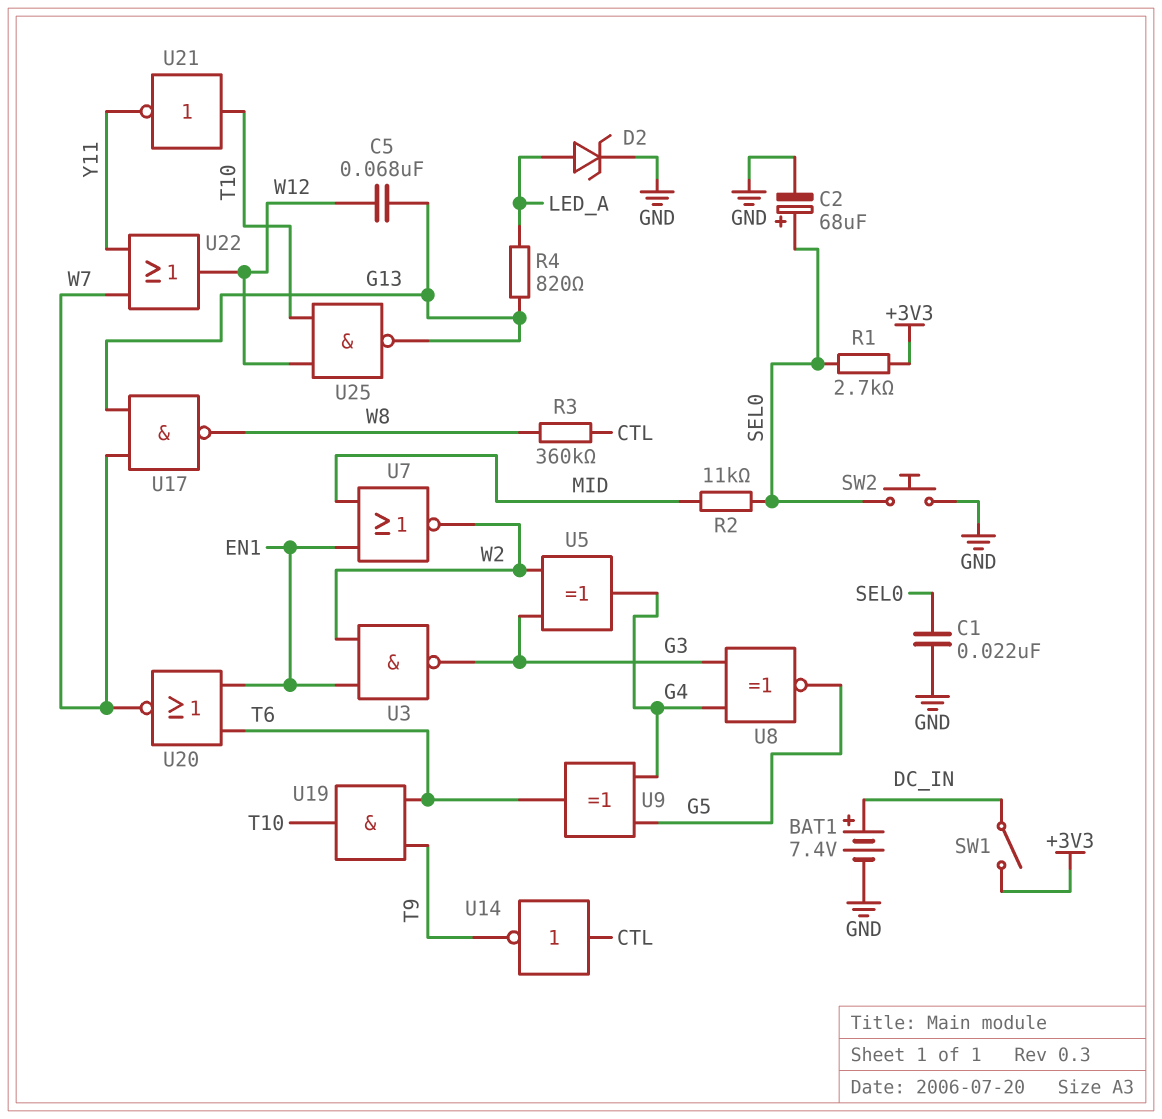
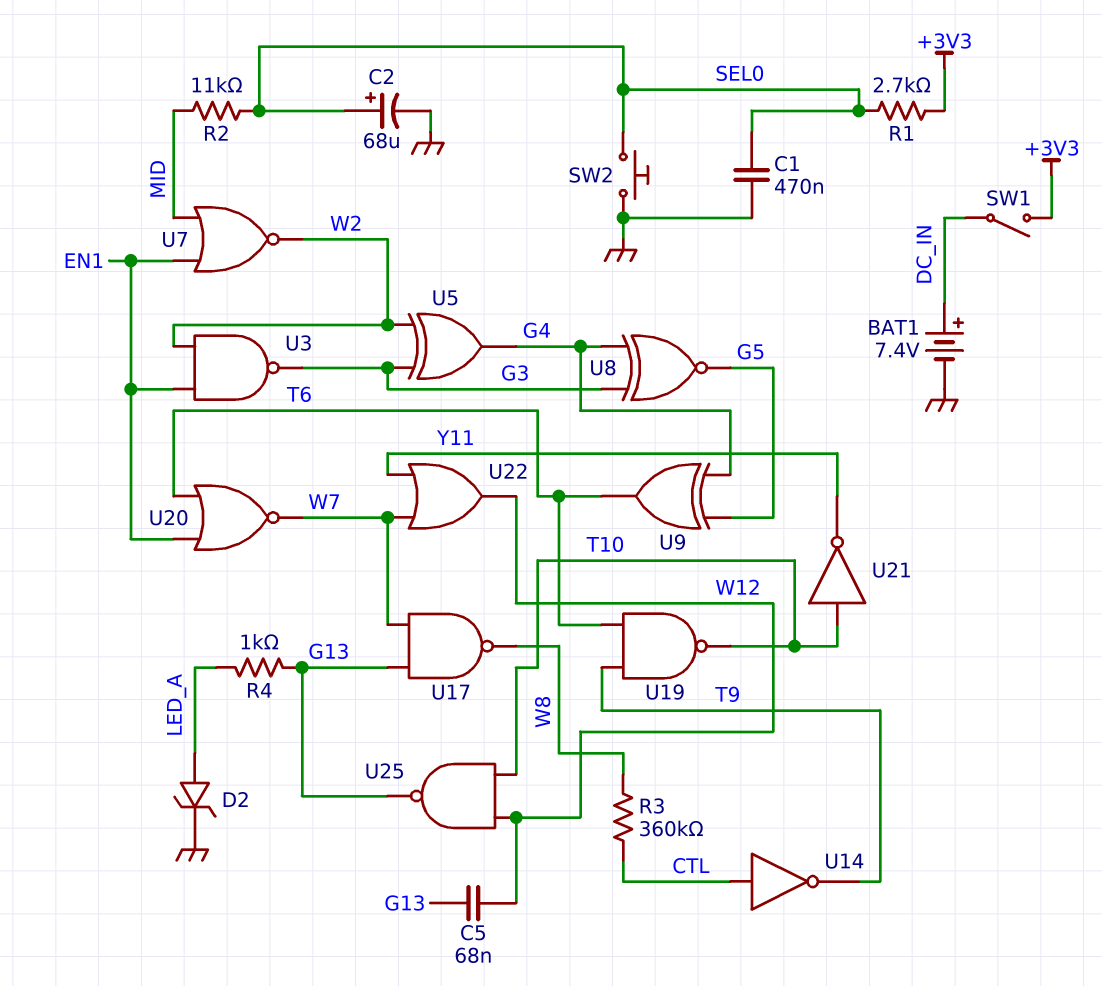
C1: 22nF (GND, SEL0) -> 470nF (GND, SEL0)
R4: 820 (G13, LED_A) -> 1k (G13, LED_A)
U19: AND (in T6, in T9, out T10) -> NAND (in T6, in T9, out T10)

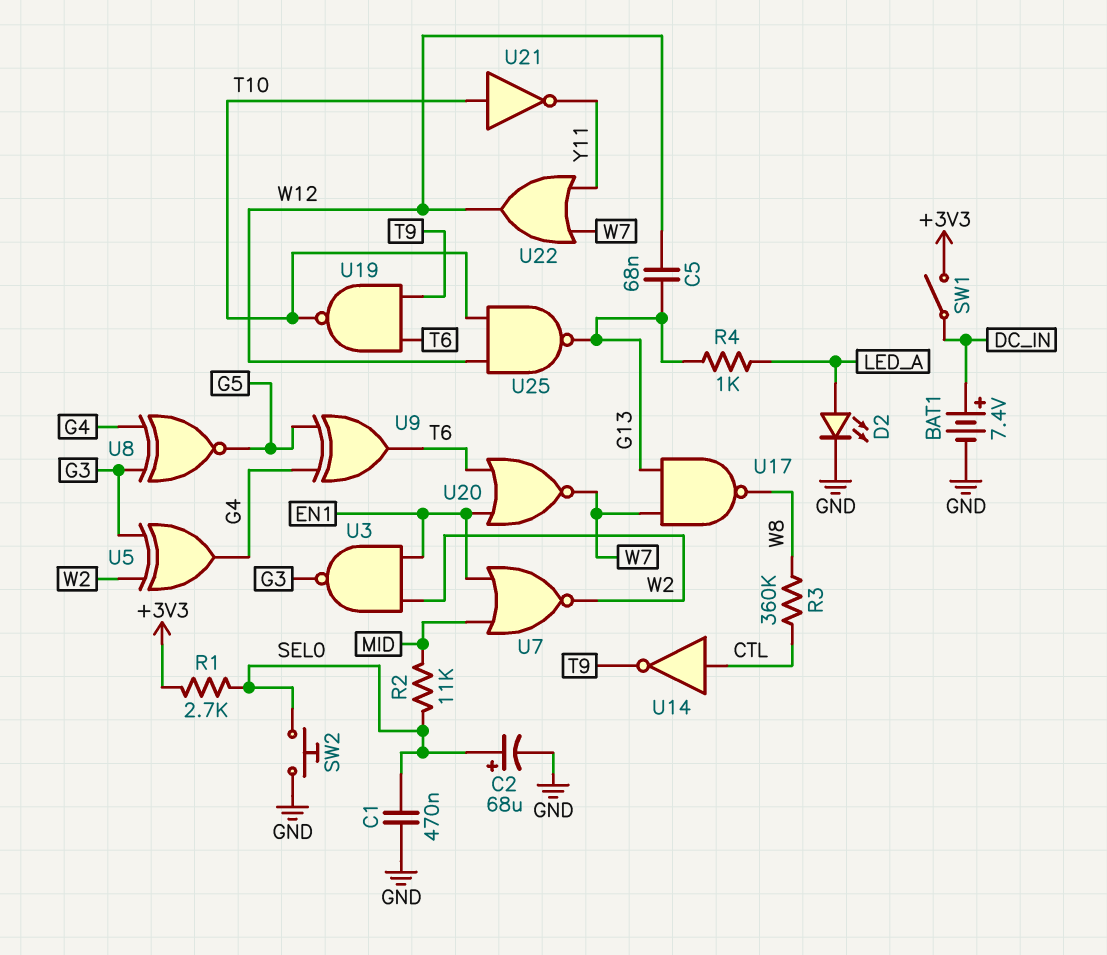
D2: zener (A LED_A, K GND) -> LED (A LED_A, K GND)

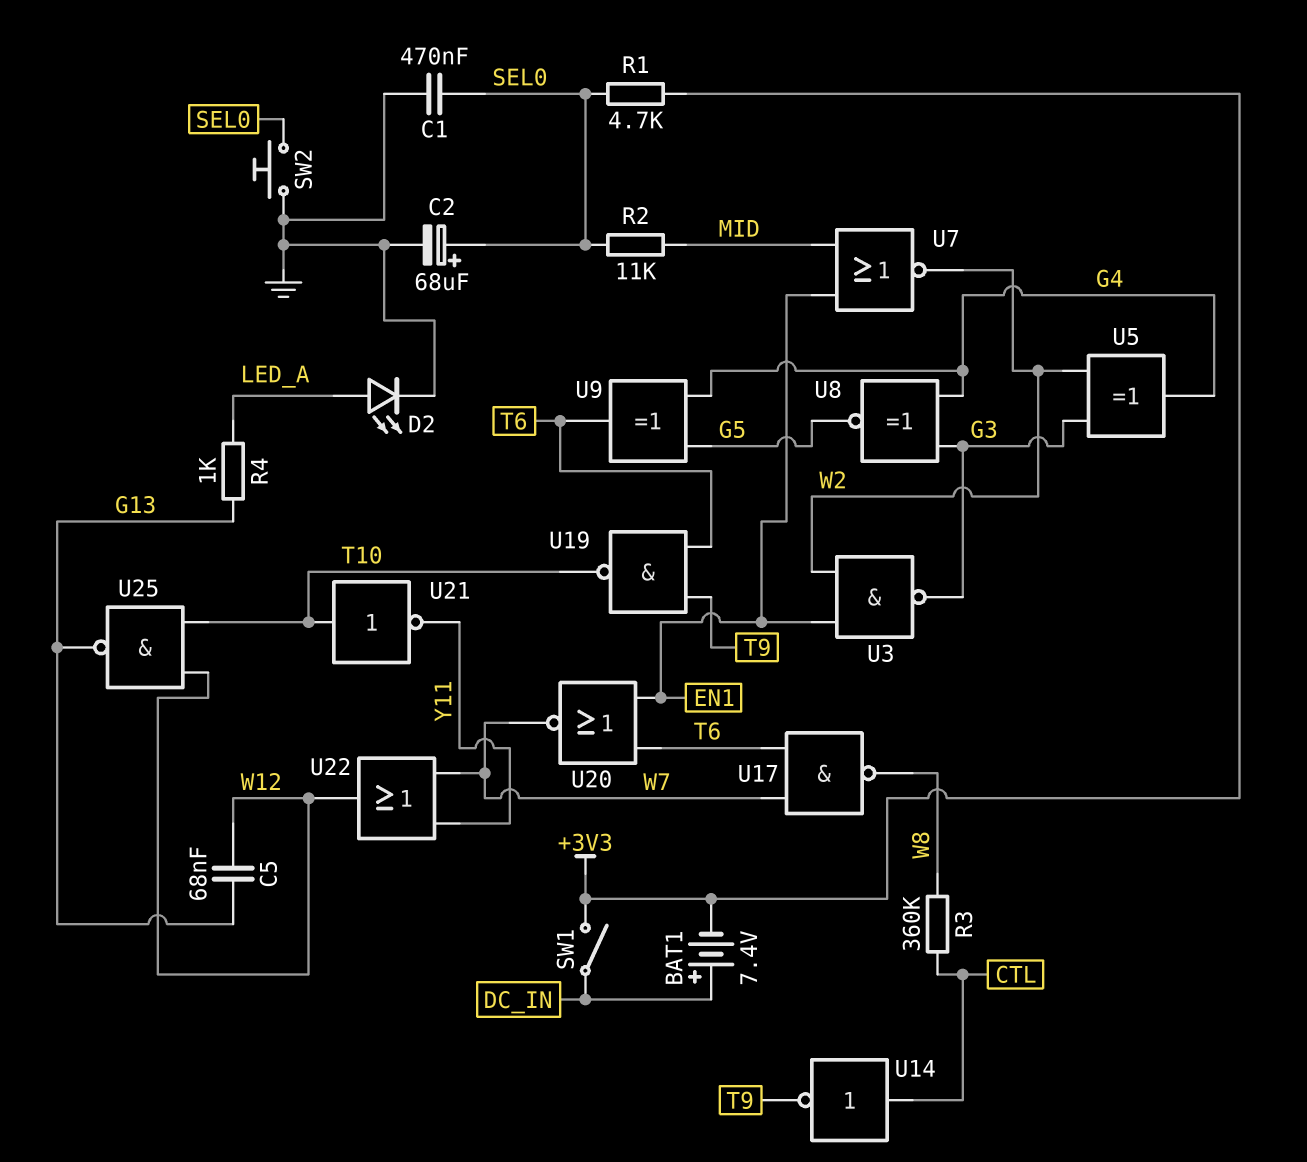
BAT1: 7.4V (plus DC_IN, minus GND) -> 7.4V (plus DC_IN, minus +3V3)
R1: 2.7k (+3V3, SEL0) -> 4.7k (+3V3, SEL0)
U17: NAND (in G13, in W7, out W8) -> NAND (in T6, in W7, out W8)

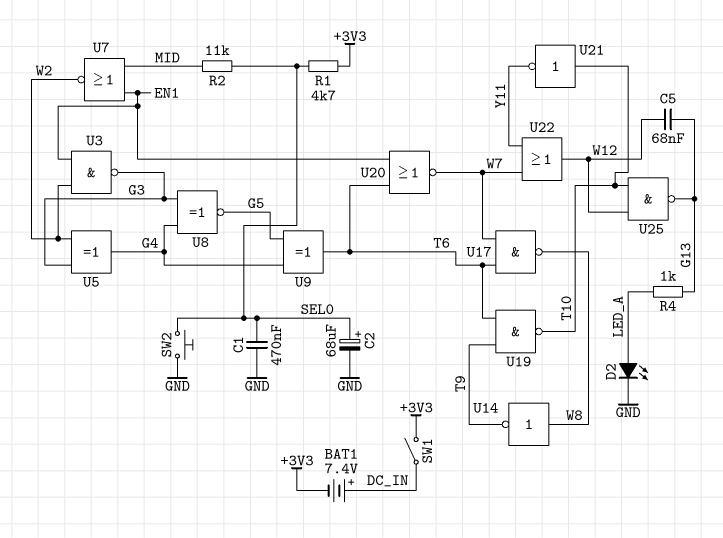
R3: 360k (CTL, W8) -> none
U14: NOT (in CTL, out T9) -> NOT (in W8, out T9)

